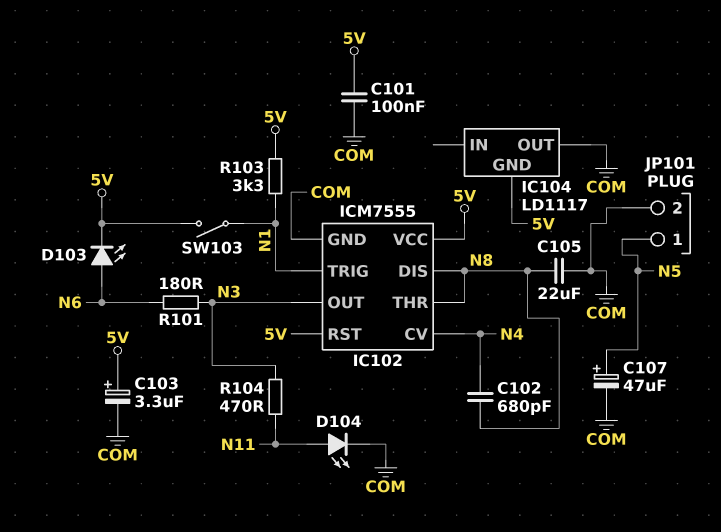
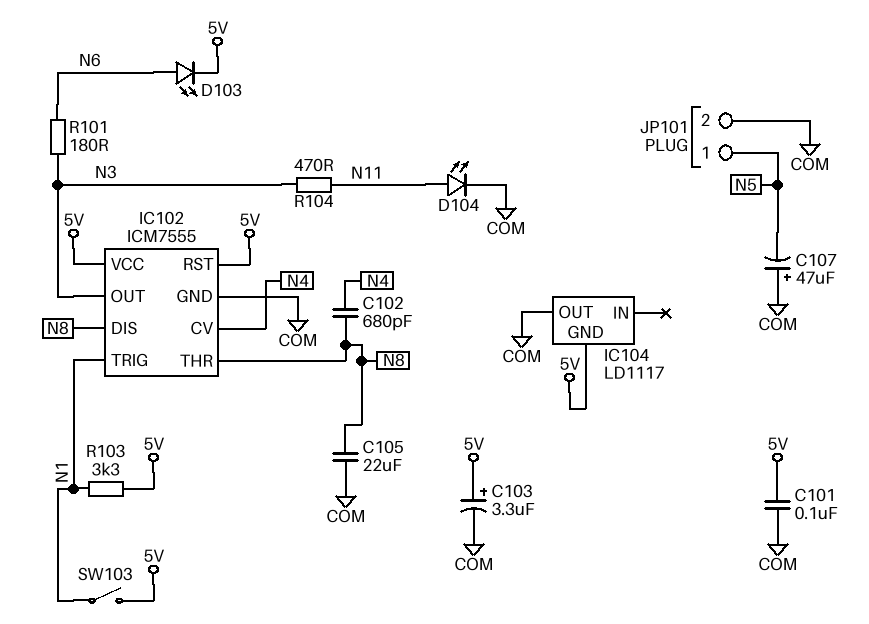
C107: 47uF (plus N5, minus COM) -> 47uF (plus COM, minus N5)

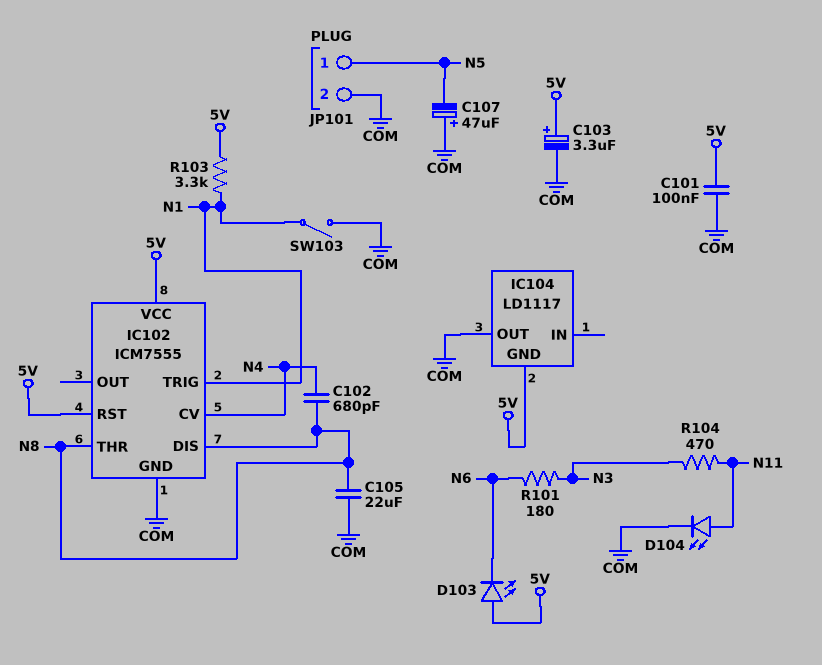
D103: LED (A N6, K 5V) -> LED (A 5V, K N6)
IC102 pin OUT: N3 -> none
SW103: switch (5V, N1) -> switch (COM, N1)

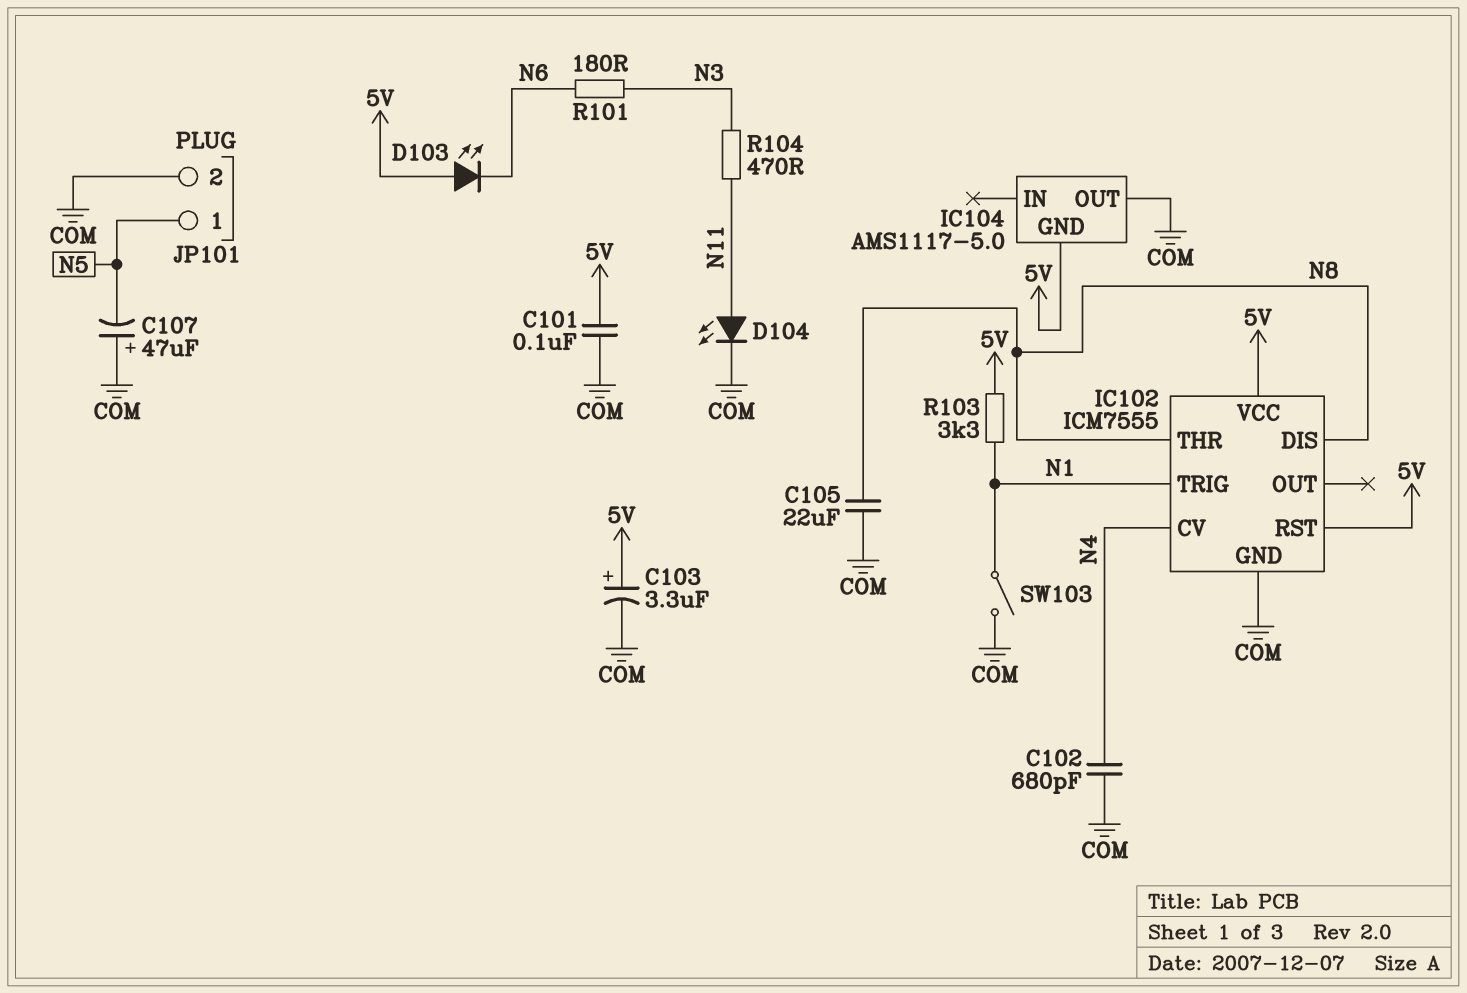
C102: 680pF (N4, N8) -> 680pF (COM, N4)
IC104: LD1117 -> AMS1117-5.0

